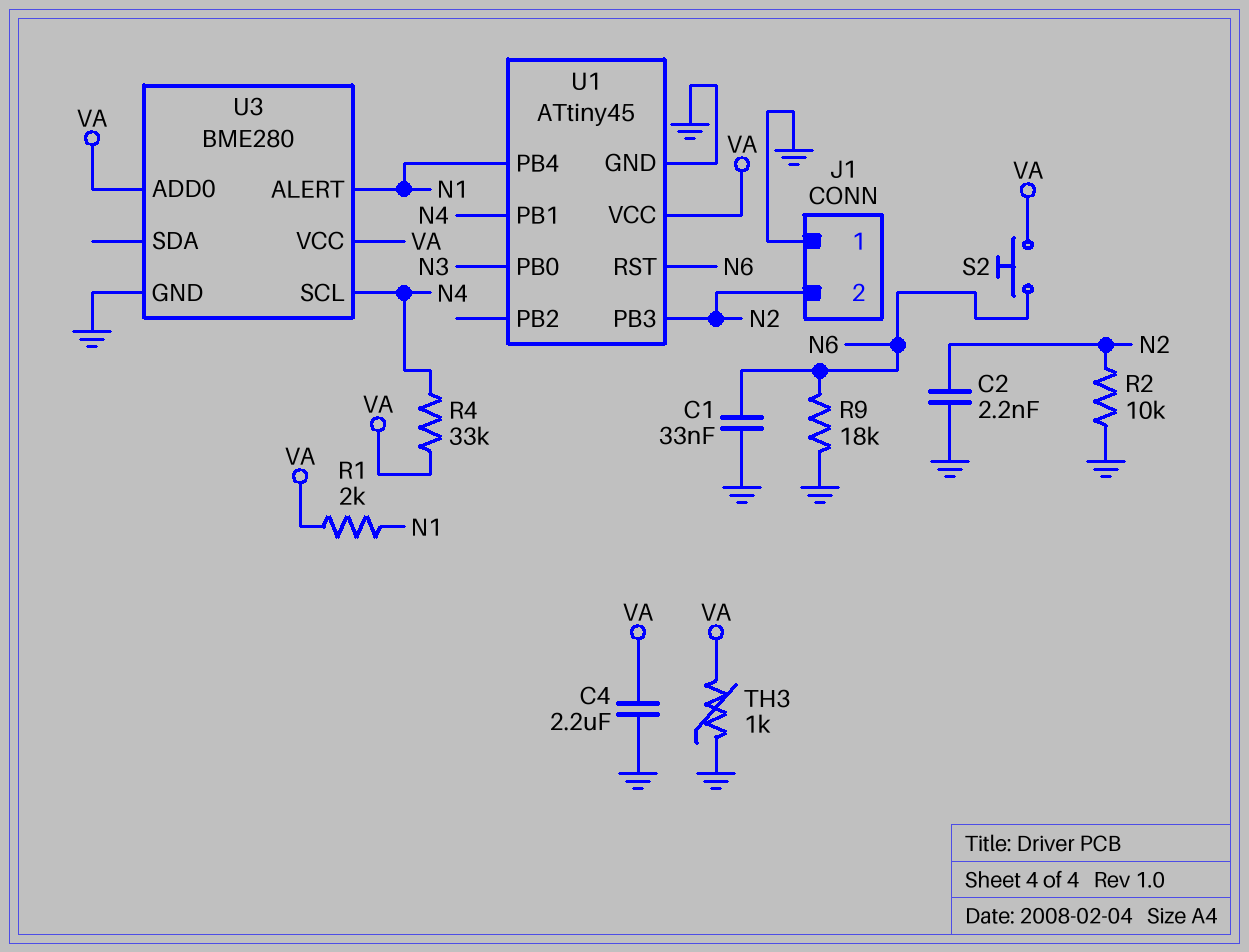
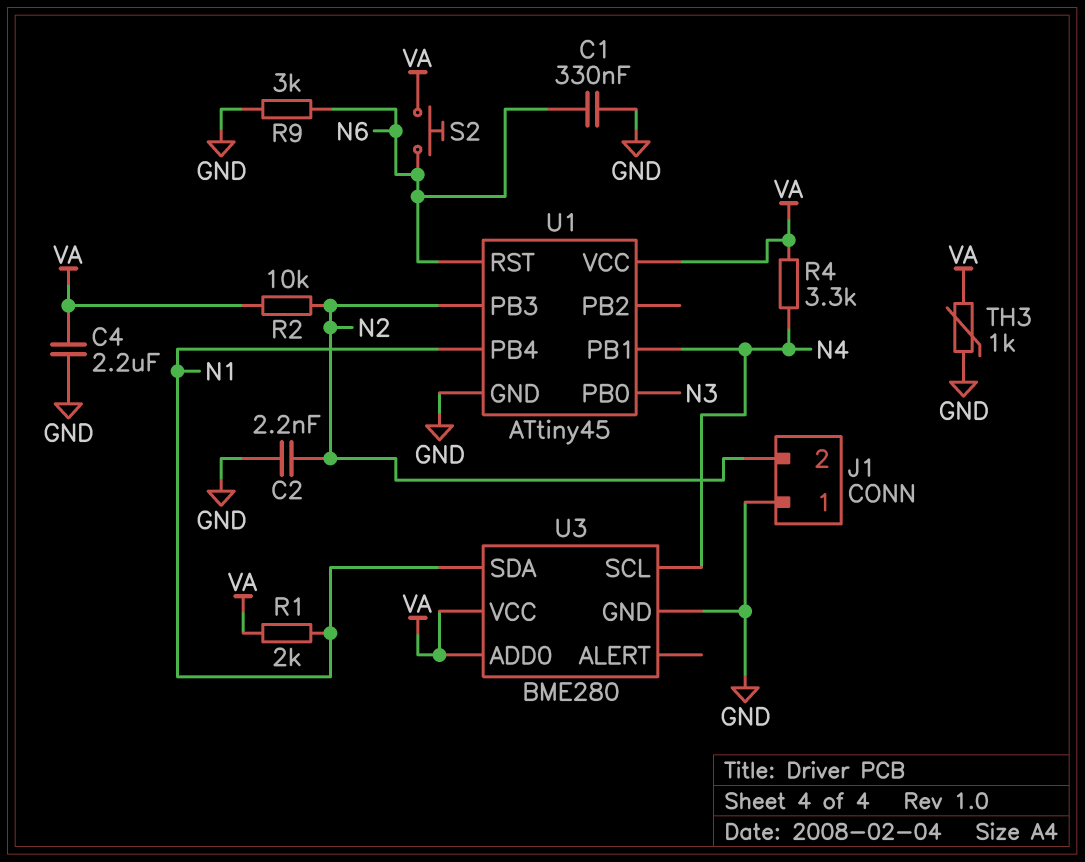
C1: 33nF (GND, N6) -> 330nF (GND, N6)
R2: 10k (GND, N2) -> 10k (N2, VA)
R4: 33k (N4, VA) -> 3.3k (N4, VA)
R9: 18k (GND, N6) -> 3k (GND, N6)
U3 pin ALERT: N1 -> none
U3 pin SDA: none -> N1

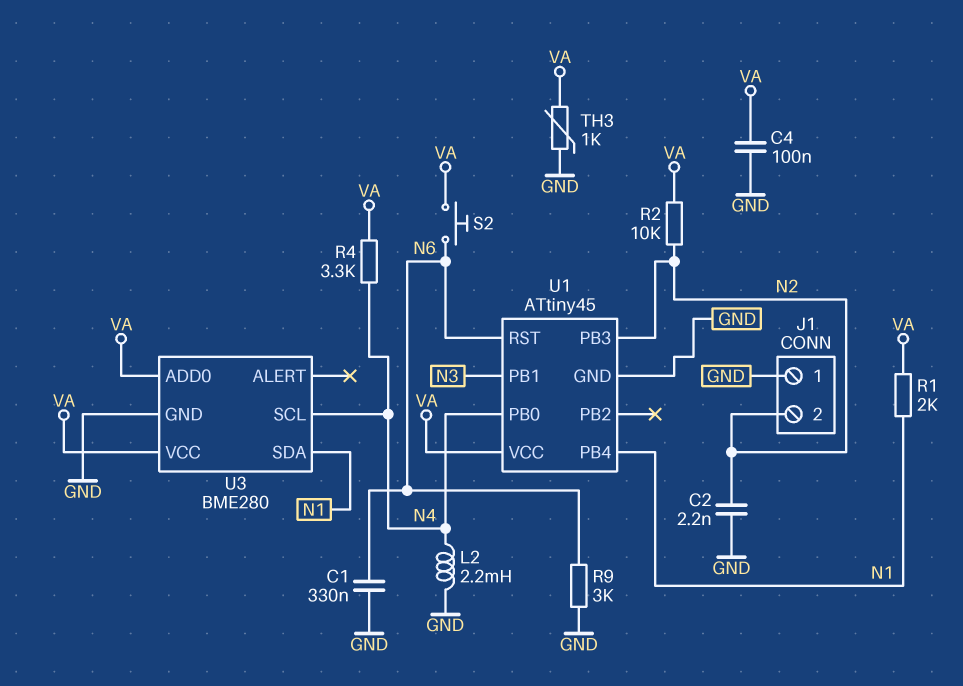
C4: 2.2uF (GND, VA) -> 100nF (GND, VA)
L2: none -> 2.2mH (GND, N4)
U1 pin PB0: N3 -> N4
U1 pin PB1: N4 -> N3

